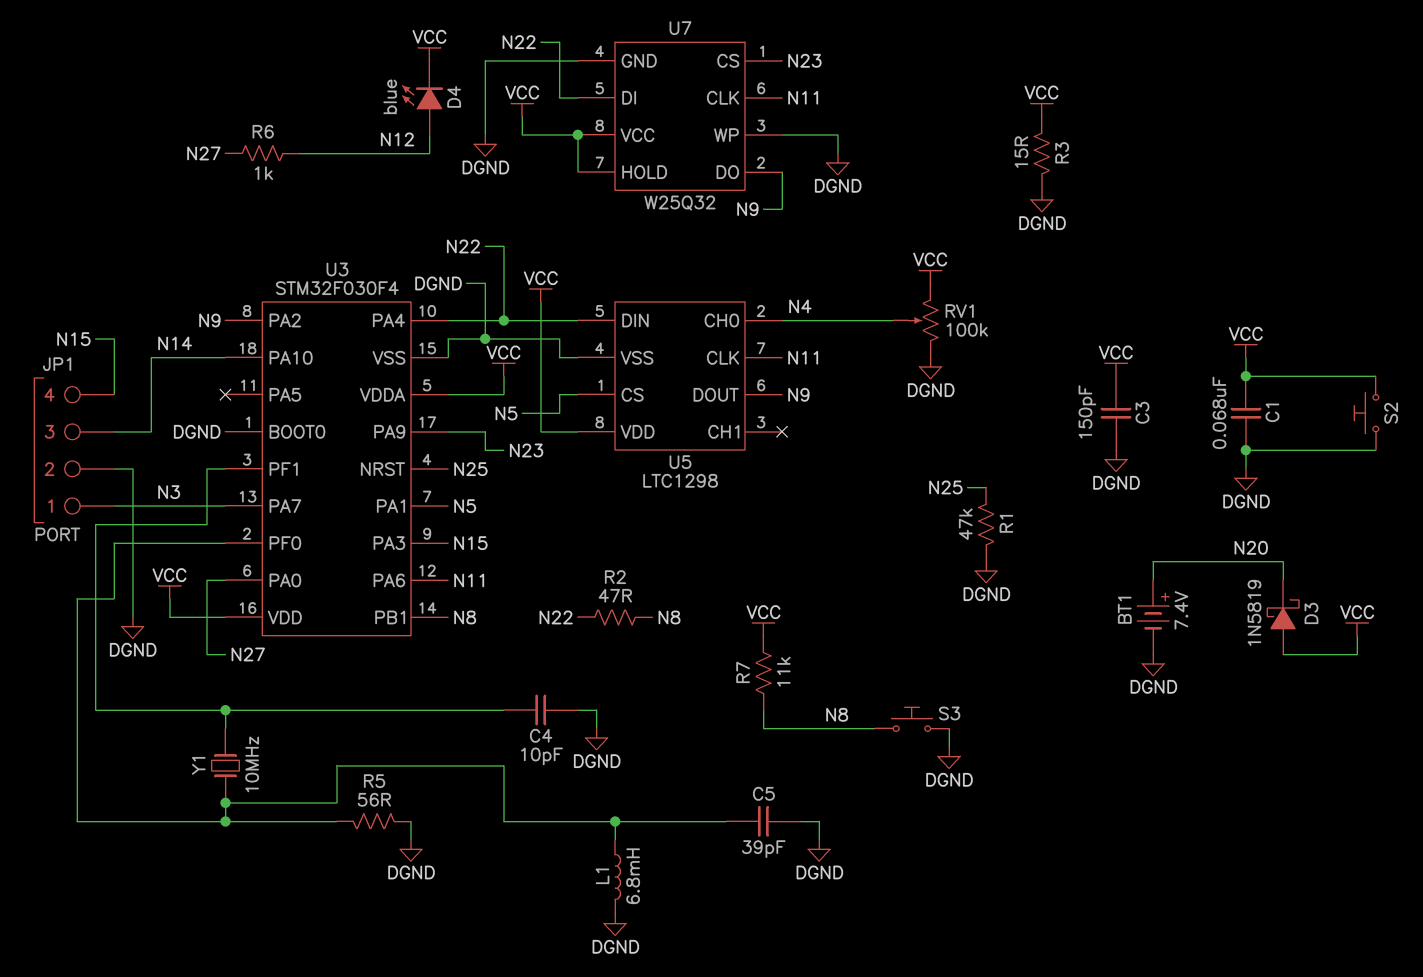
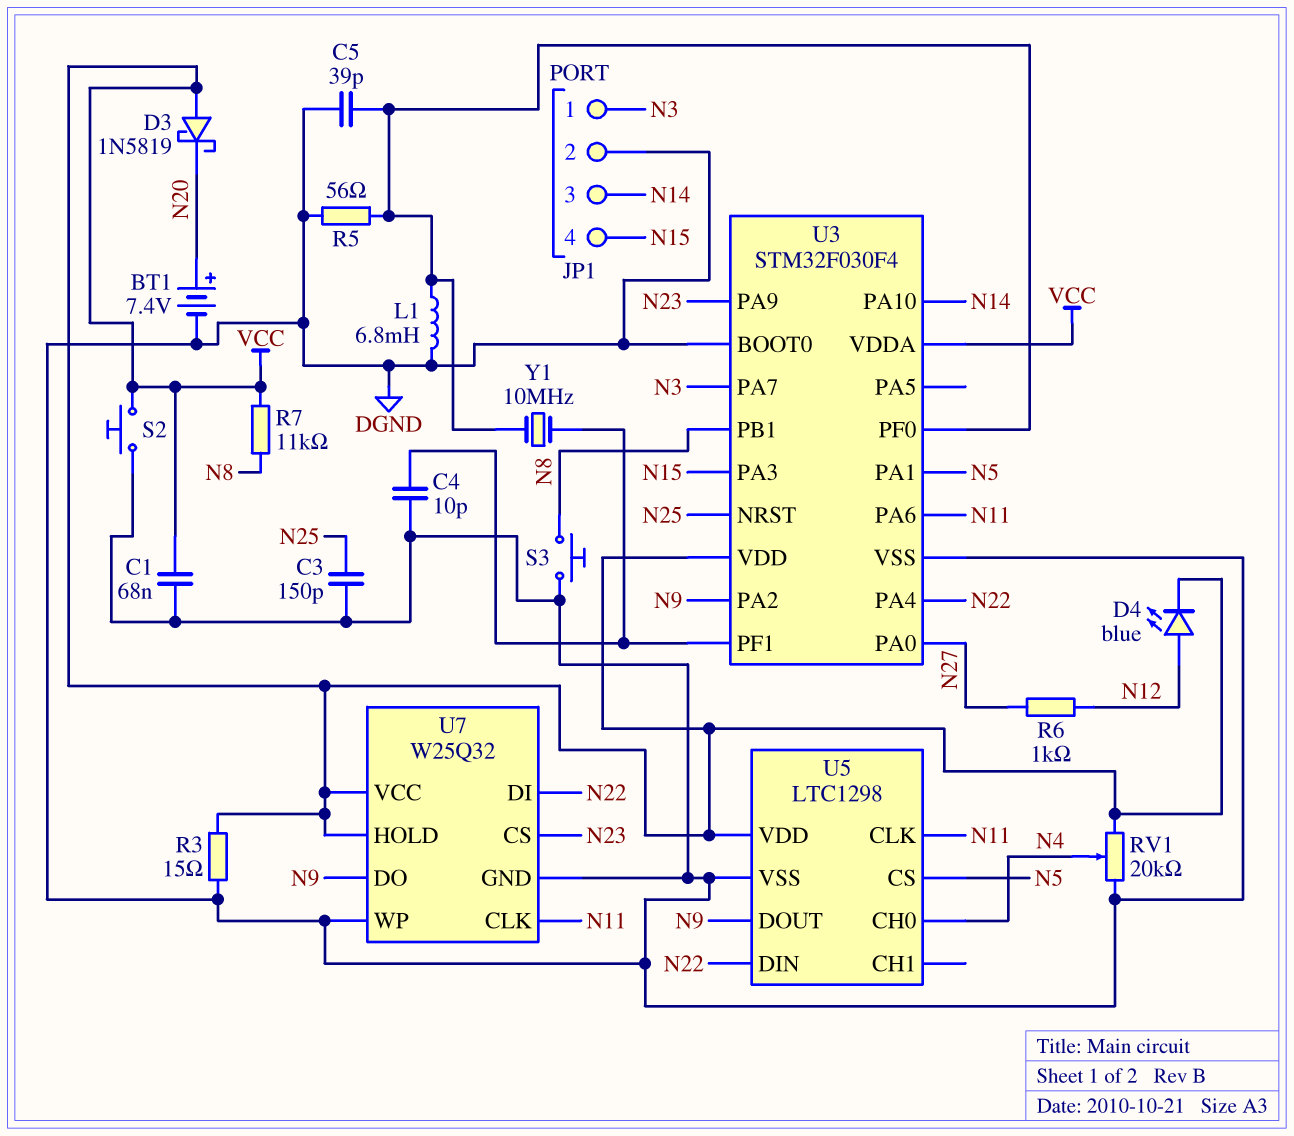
C3: 150pF (DGND, VCC) -> 150pF (DGND, N25)
R1: 47k (DGND, N25) -> none
R2: 47 (N8, N22) -> none
RV1: 100k (DGND, VCC, wiper N4) -> 20k (DGND, VCC, wiper N4)

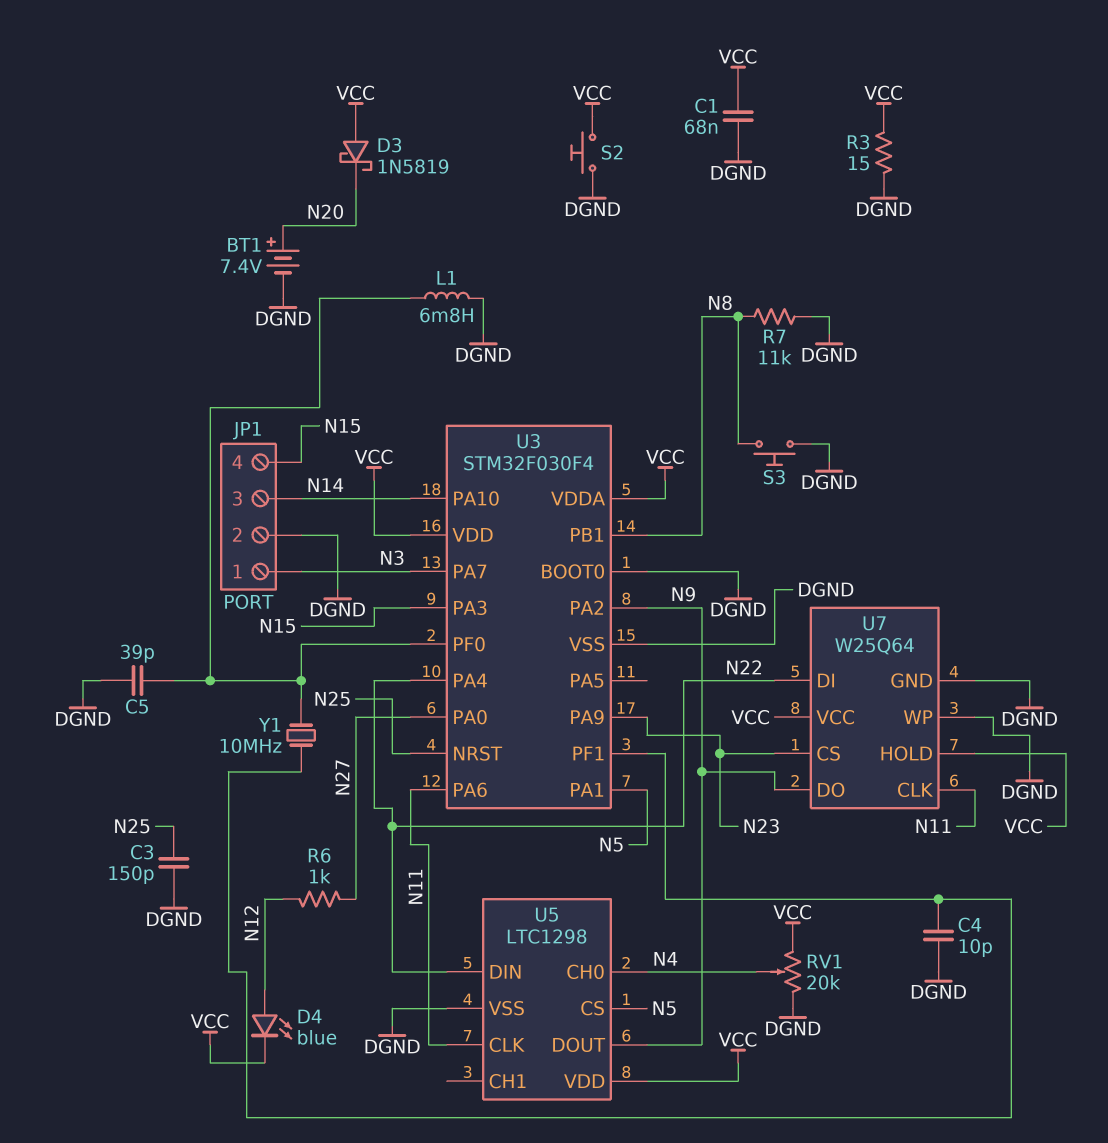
R5: 56 (DGND, U3/PF0) -> none
R7: 11k (N8, VCC) -> 11k (DGND, N8)
U7: W25Q32 -> W25Q64

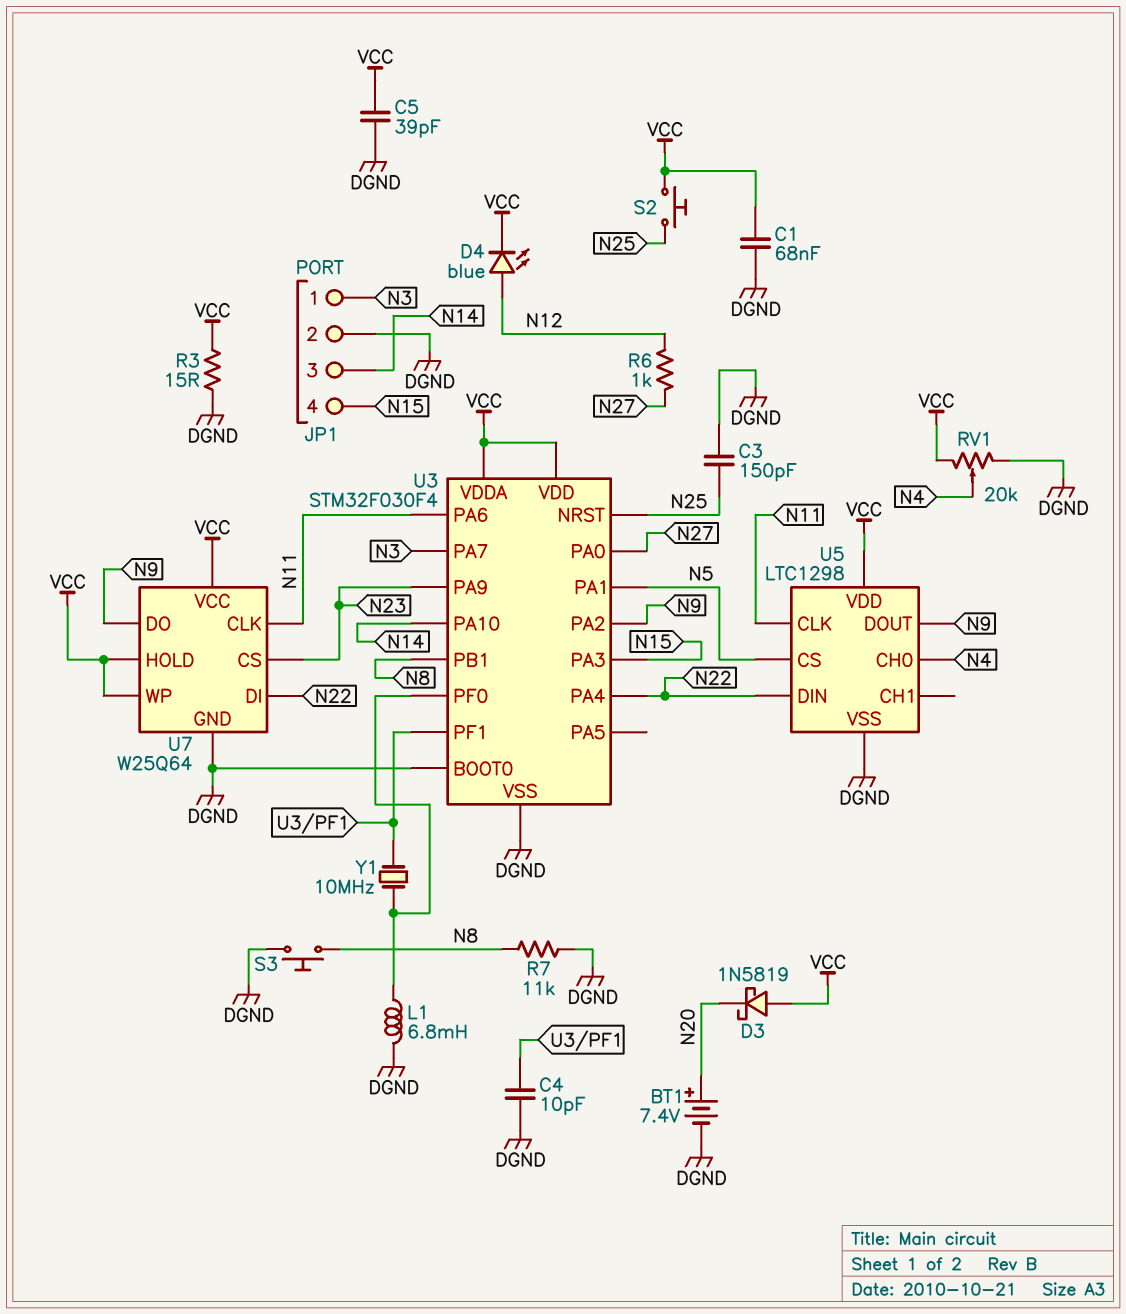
C5: 39pF (DGND, U3/PF0) -> 39pF (DGND, VCC)
S2: button (DGND, VCC) -> button (N25, VCC)
U7 pin WP: DGND -> VCC

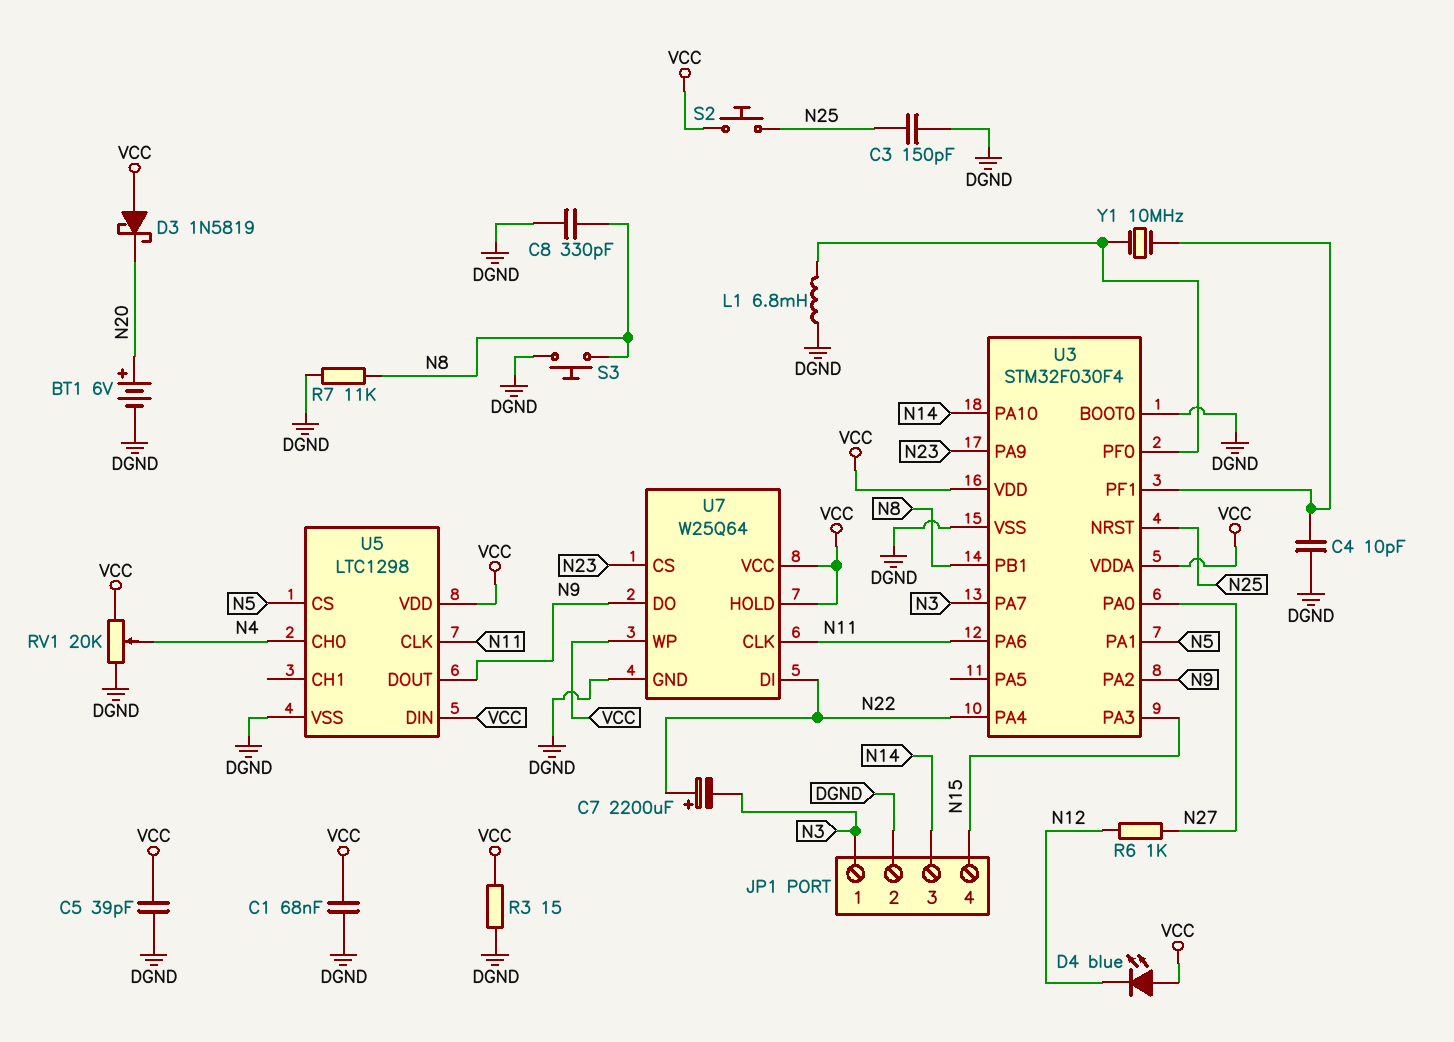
BT1: 7.4V (plus N20, minus DGND) -> 6V (plus N20, minus DGND)
C7: none -> 2200uF (plus N22, minus N3)
C8: none -> 330pF (DGND, N8)
D4: LED blue (A N12, K VCC) -> LED blue (A VCC, K N12)
U5 pin DIN: N22 -> VCC

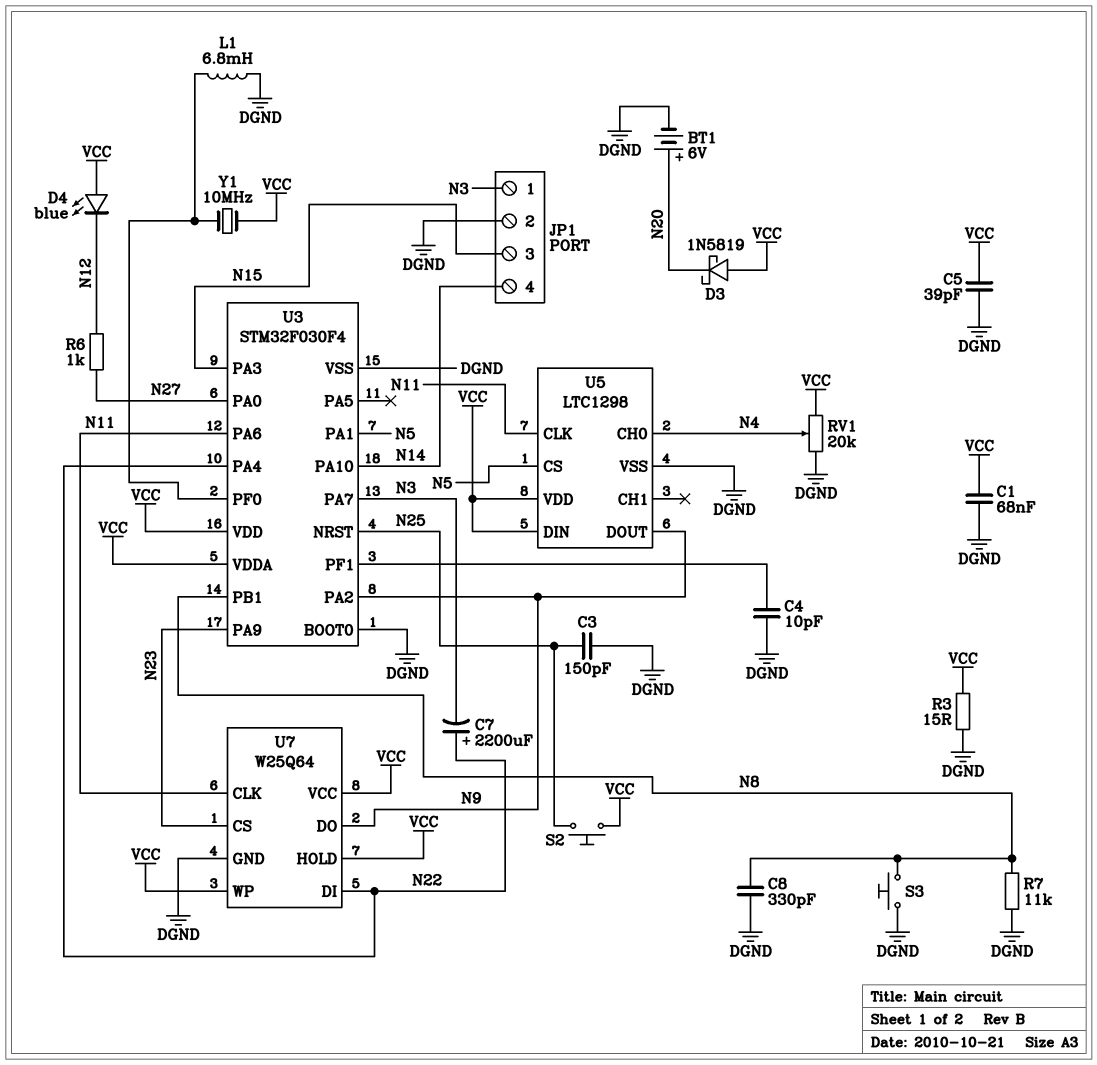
JP1 pin 3: N14 -> N15
JP1 pin 4: N15 -> N14
Y1: 10MHz (U3/PF0, U3/PF1) -> 10MHz (U3/PF0, VCC)

